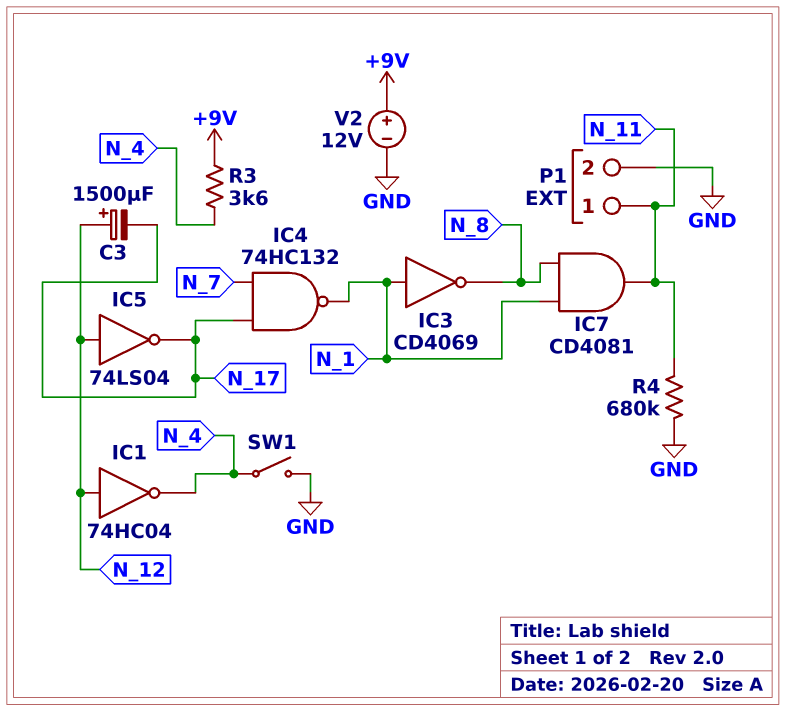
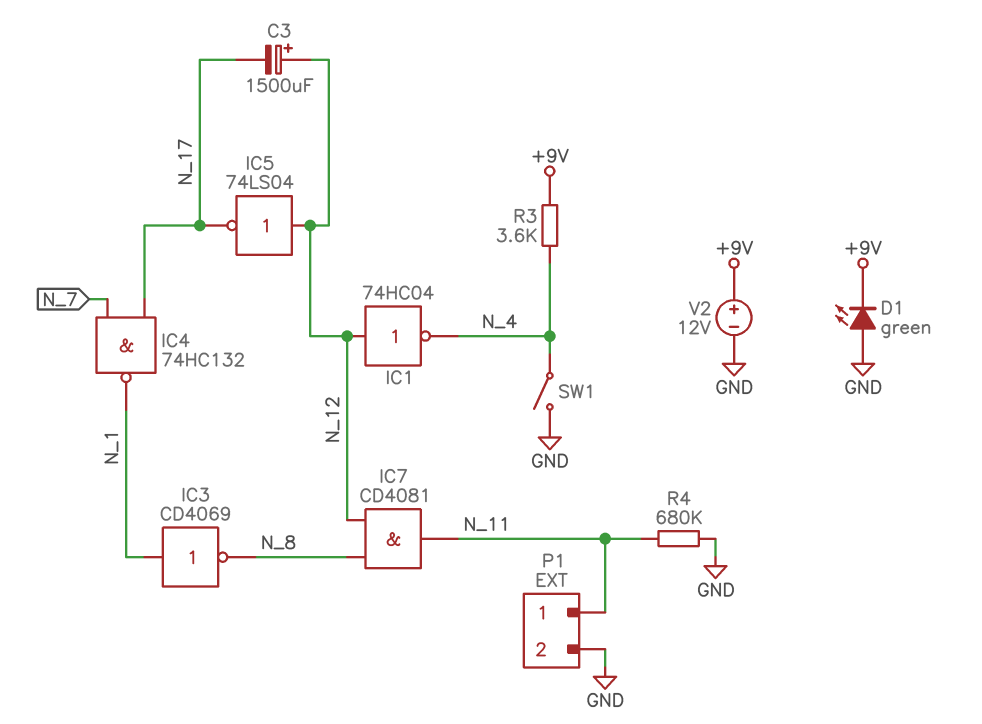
D1: none -> LED green (A GND, K +9V)
IC7: AND CD4081 (in N_1, in N_8, out N_11) -> AND CD4081 (in N_8, in N_12, out N_11)

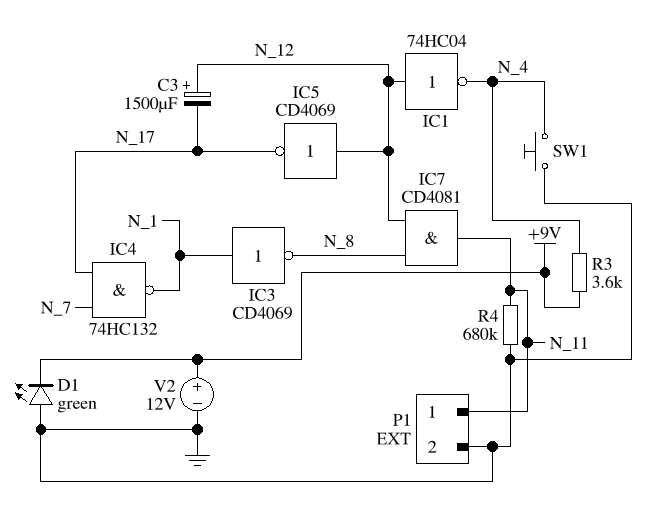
IC5: NOT 74LS04 (in N_12, out N_17) -> NOT CD4069 (in N_12, out N_17)
SW1: switch (GND, N_4) -> button (GND, N_4)

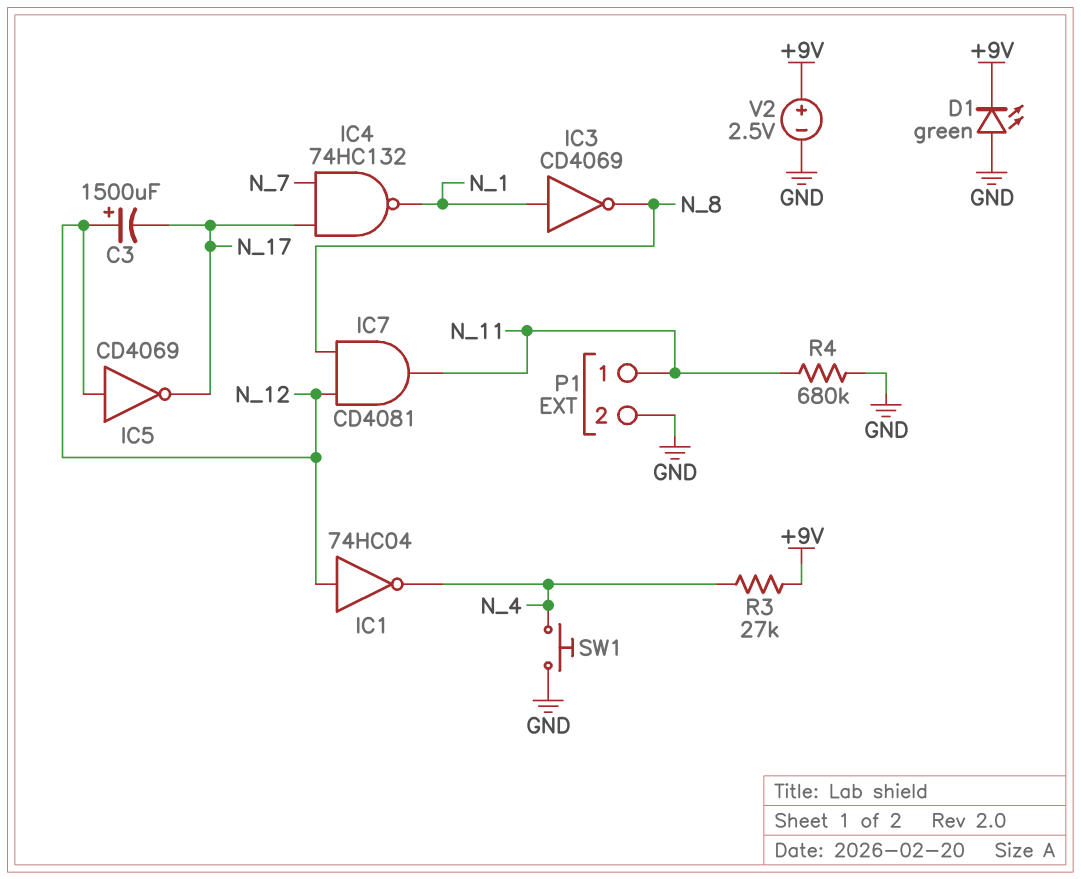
R3: 3.6k (+9V, N_4) -> 27k (+9V, N_4)
V2: 12V (plus +9V, minus GND) -> 2.5V (plus +9V, minus GND)

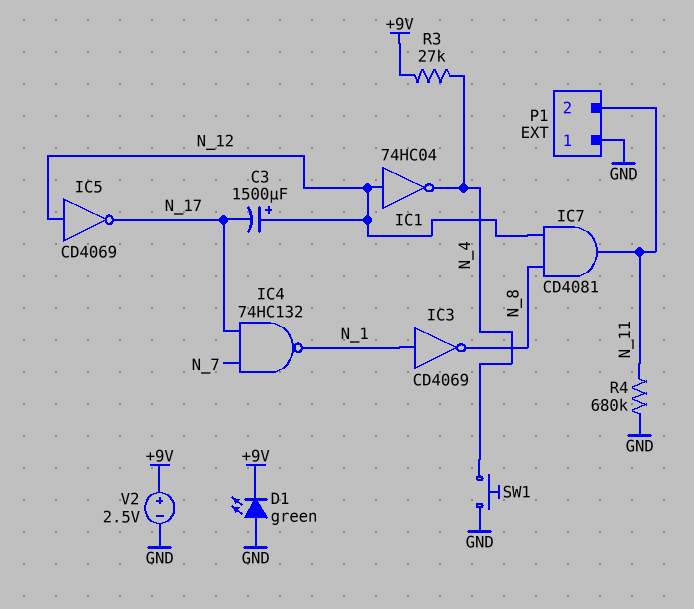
P1 pin 1: N_11 -> GND
P1 pin 2: GND -> N_11

